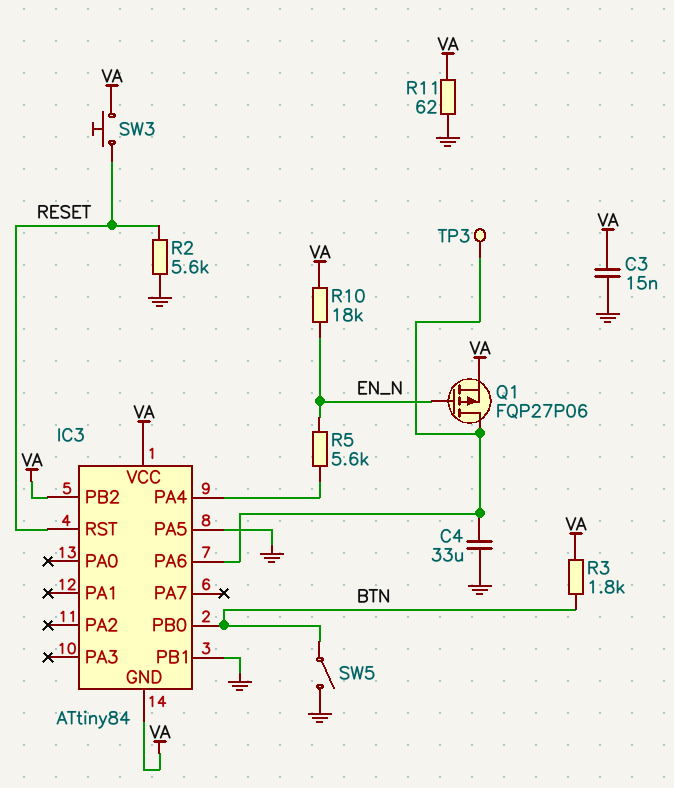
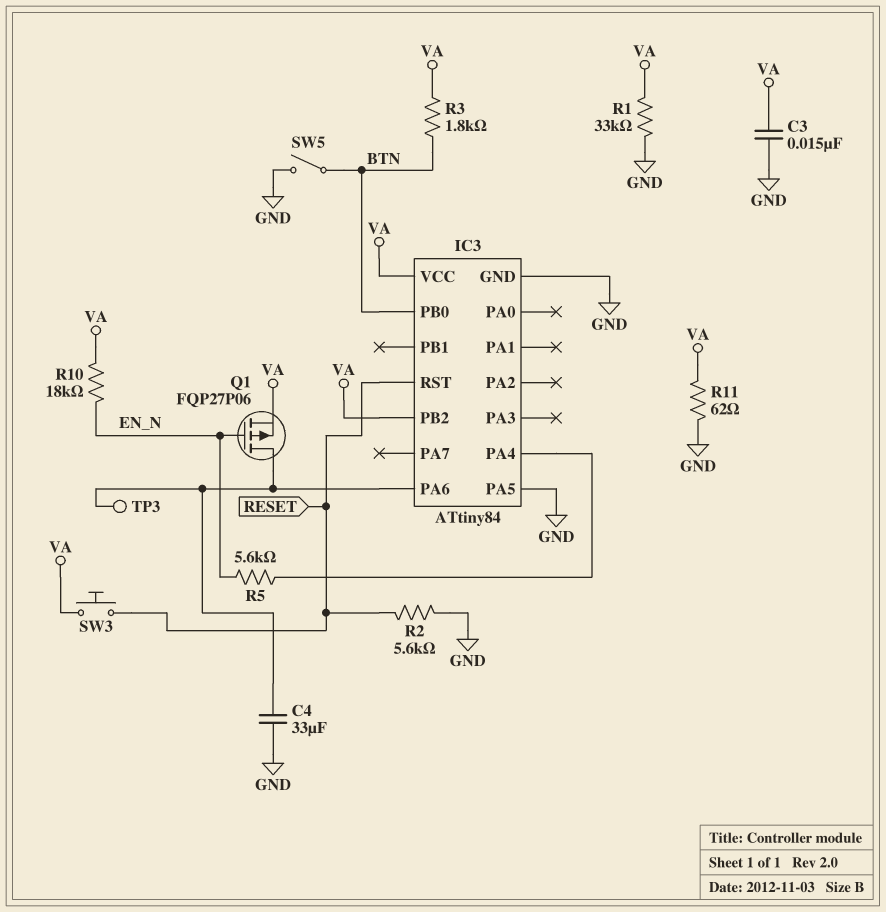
IC3 pin GND: VA -> GND
IC3 pin PB1: GND -> none
R1: none -> 33k (GND, VA)

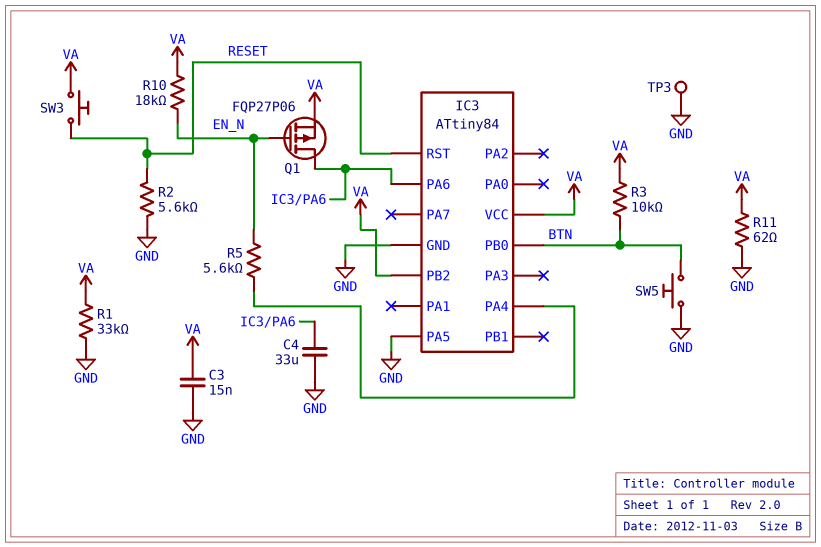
R3: 1.8k (BTN, VA) -> 10k (BTN, VA)
SW5: switch (BTN, GND) -> button (BTN, GND)
TP3: test point (IC3/PA6) -> test point (GND)

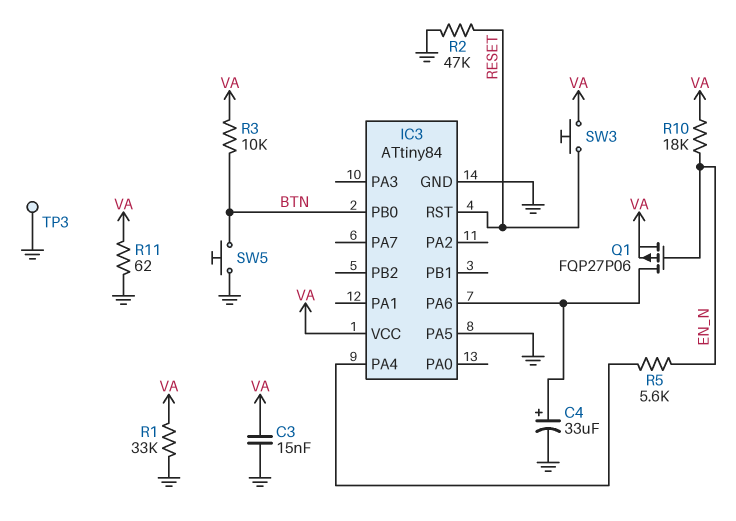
C4: 33uF (GND, IC3/PA6) -> 33uF (plus IC3/PA6, minus GND)
IC3 pin PB2: VA -> none
R2: 5.6k (GND, RESET) -> 47k (GND, RESET)

